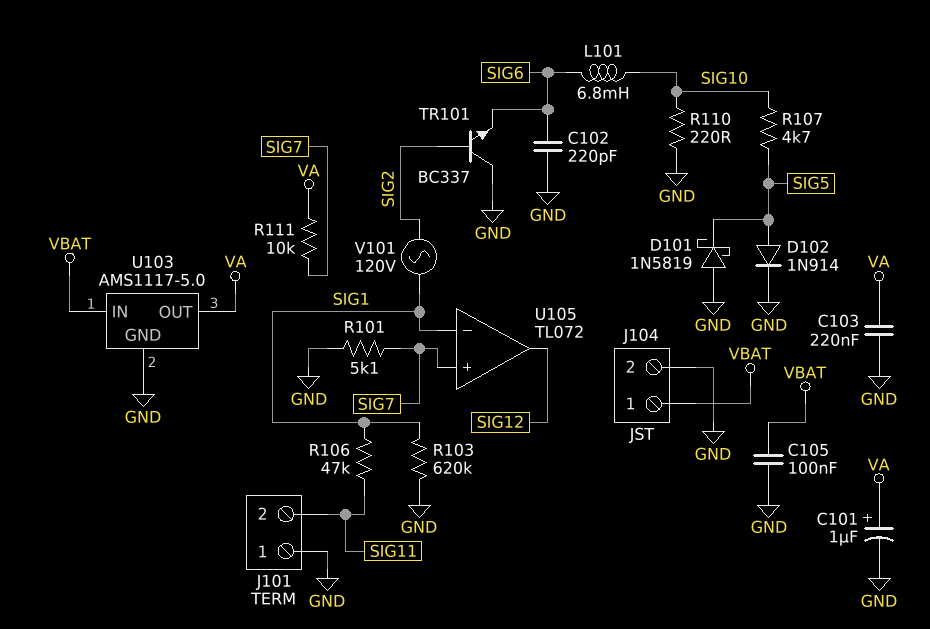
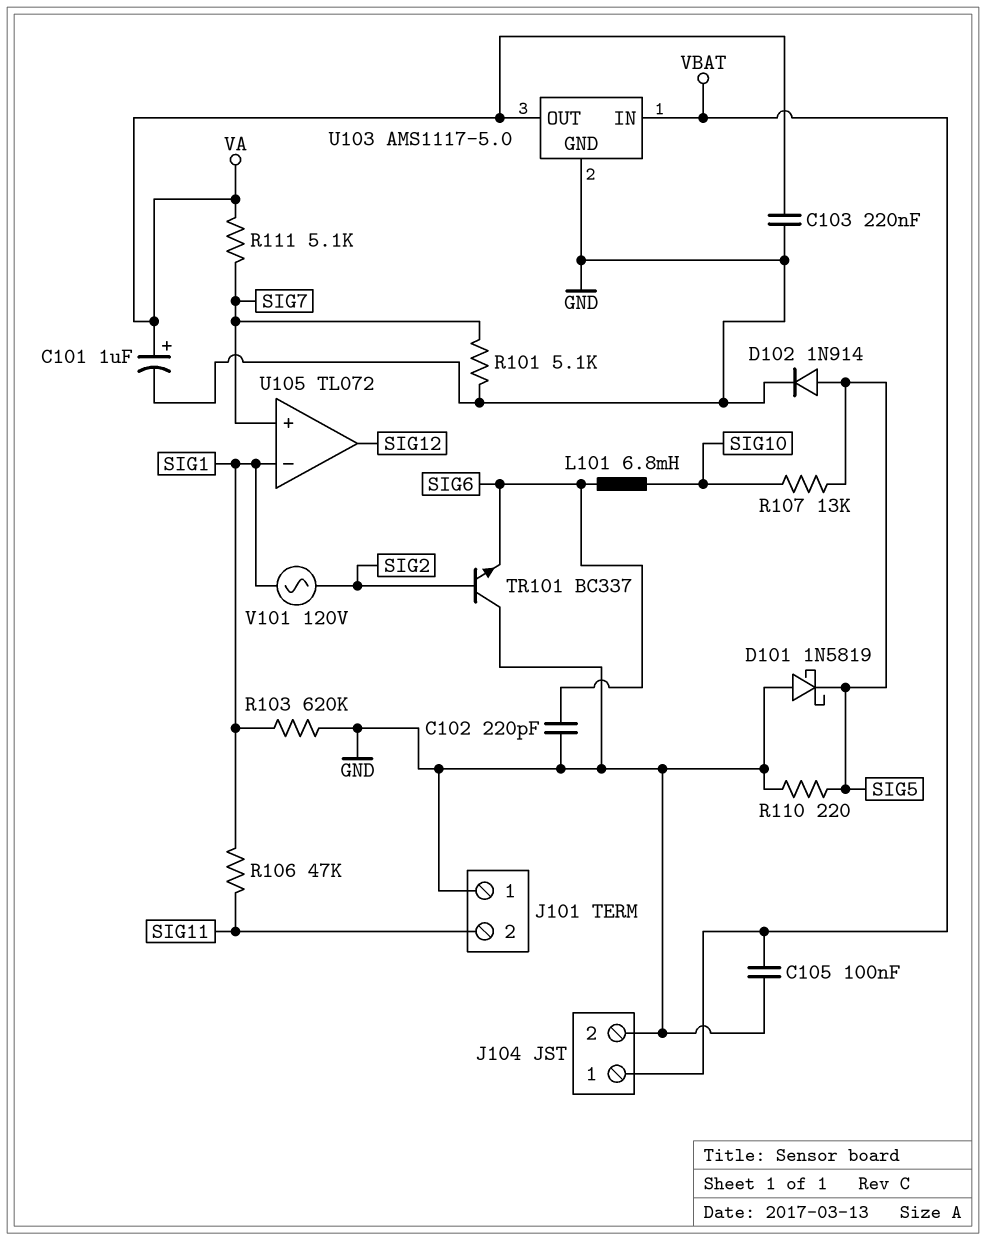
R107: 4.7k (SIG5, SIG10) -> 13k (SIG5, SIG10)
R110: 220 (GND, SIG10) -> 220 (GND, SIG5)
R111: 10k (SIG7, VA) -> 5.1k (SIG7, VA)

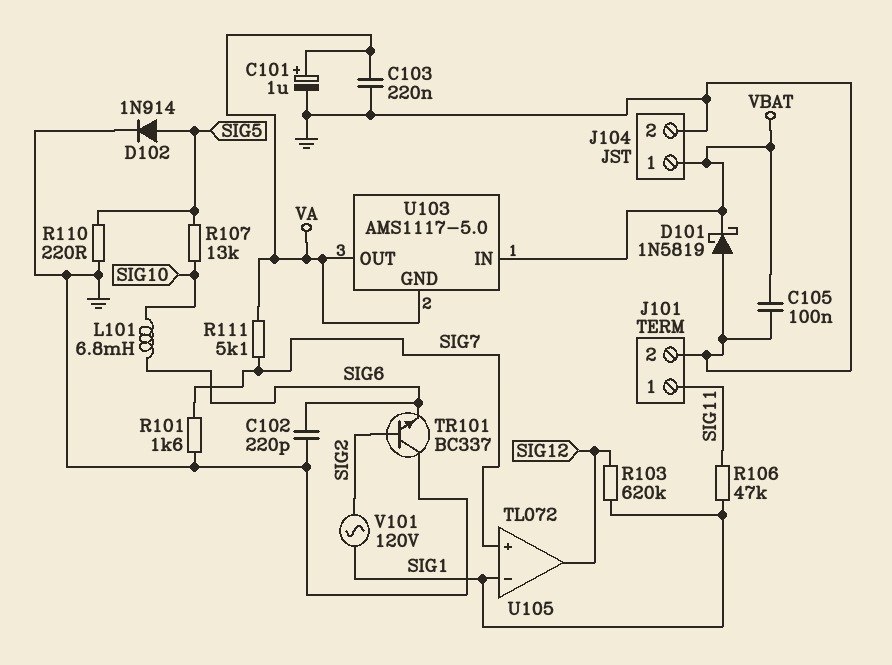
D101: schottky 1N5819 (A GND, K SIG5) -> schottky 1N5819 (A GND, K VBAT)
J101 pin 1: GND -> SIG11
J101 pin 2: SIG11 -> GND
R101: 5.1k (GND, SIG7) -> 1.6k (GND, SIG7)
R103: 620k (GND, SIG1) -> 620k (SIG1, SIG12)
U103 pin GND: GND -> VA

